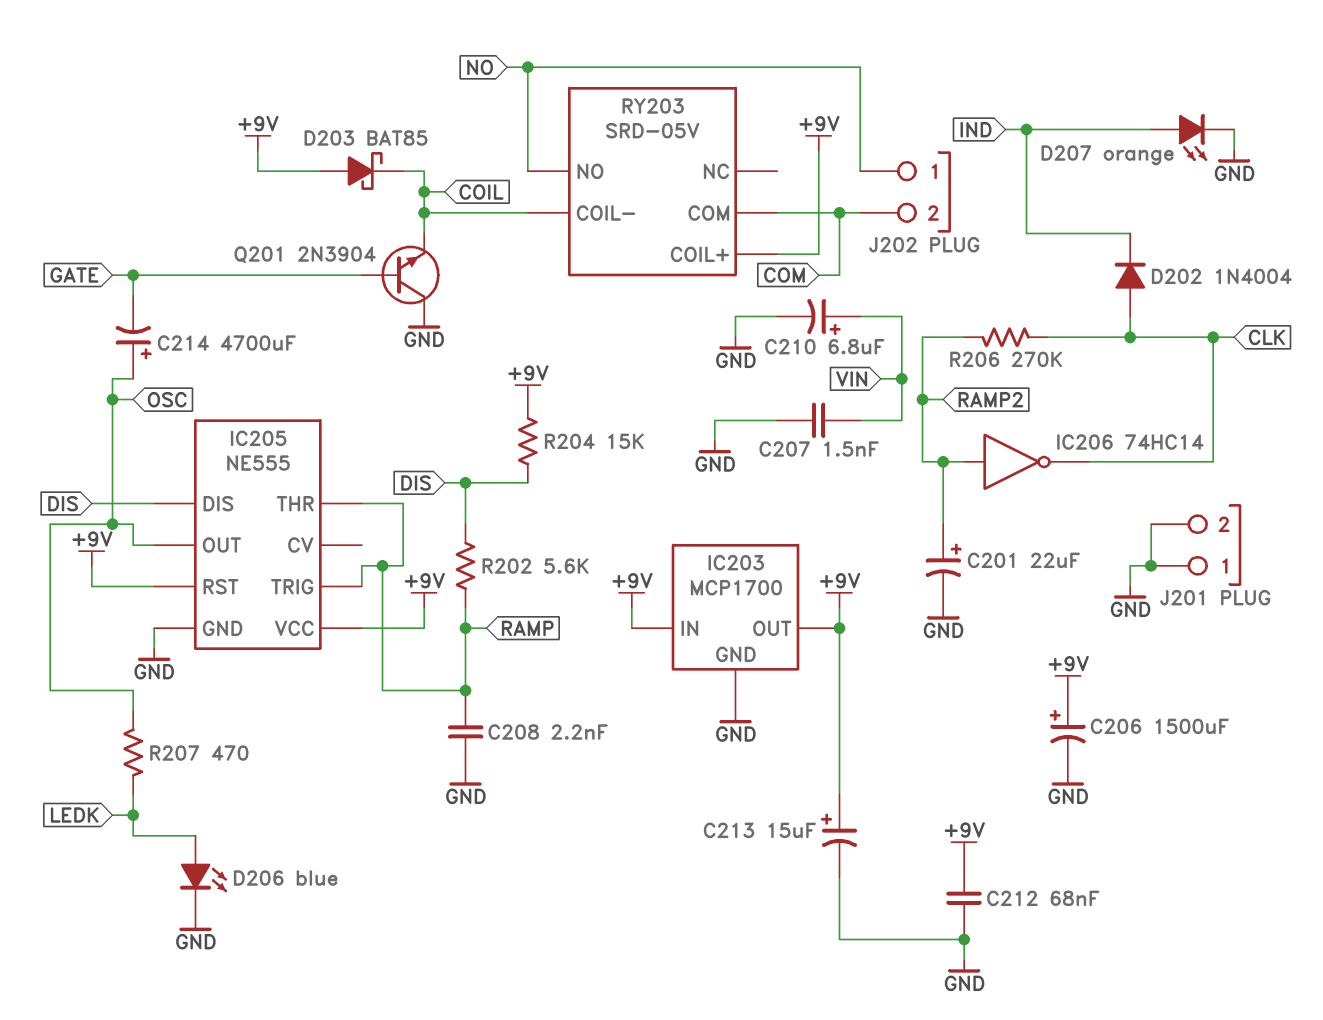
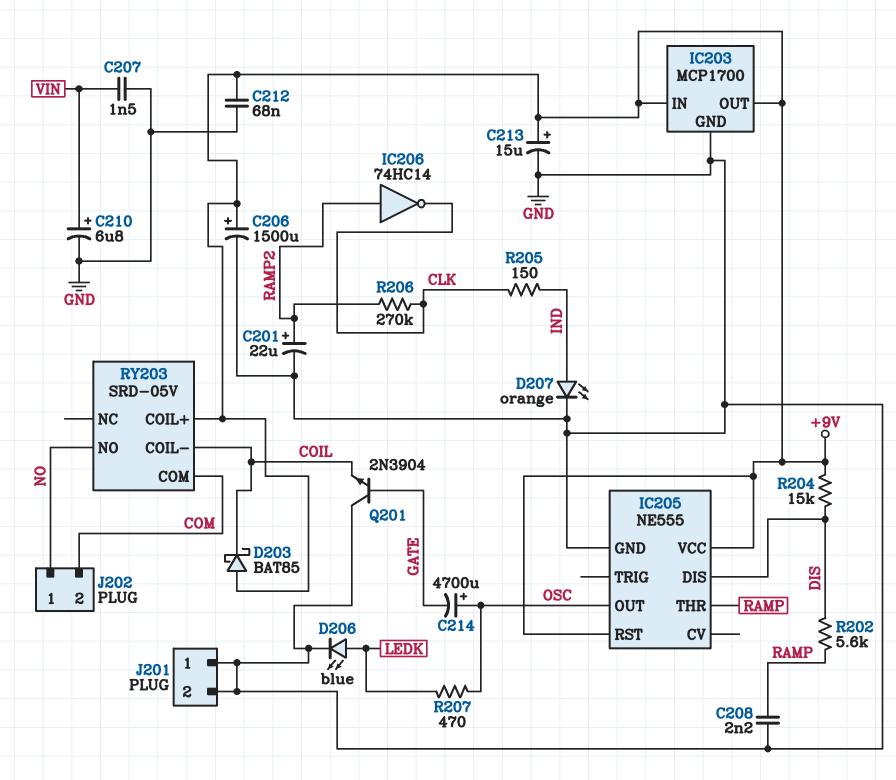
D202: diode 1N4004 (A CLK, K IND) -> none
IC205 pin TRIG: RAMP -> none
R205: none -> 150 (CLK, IND)

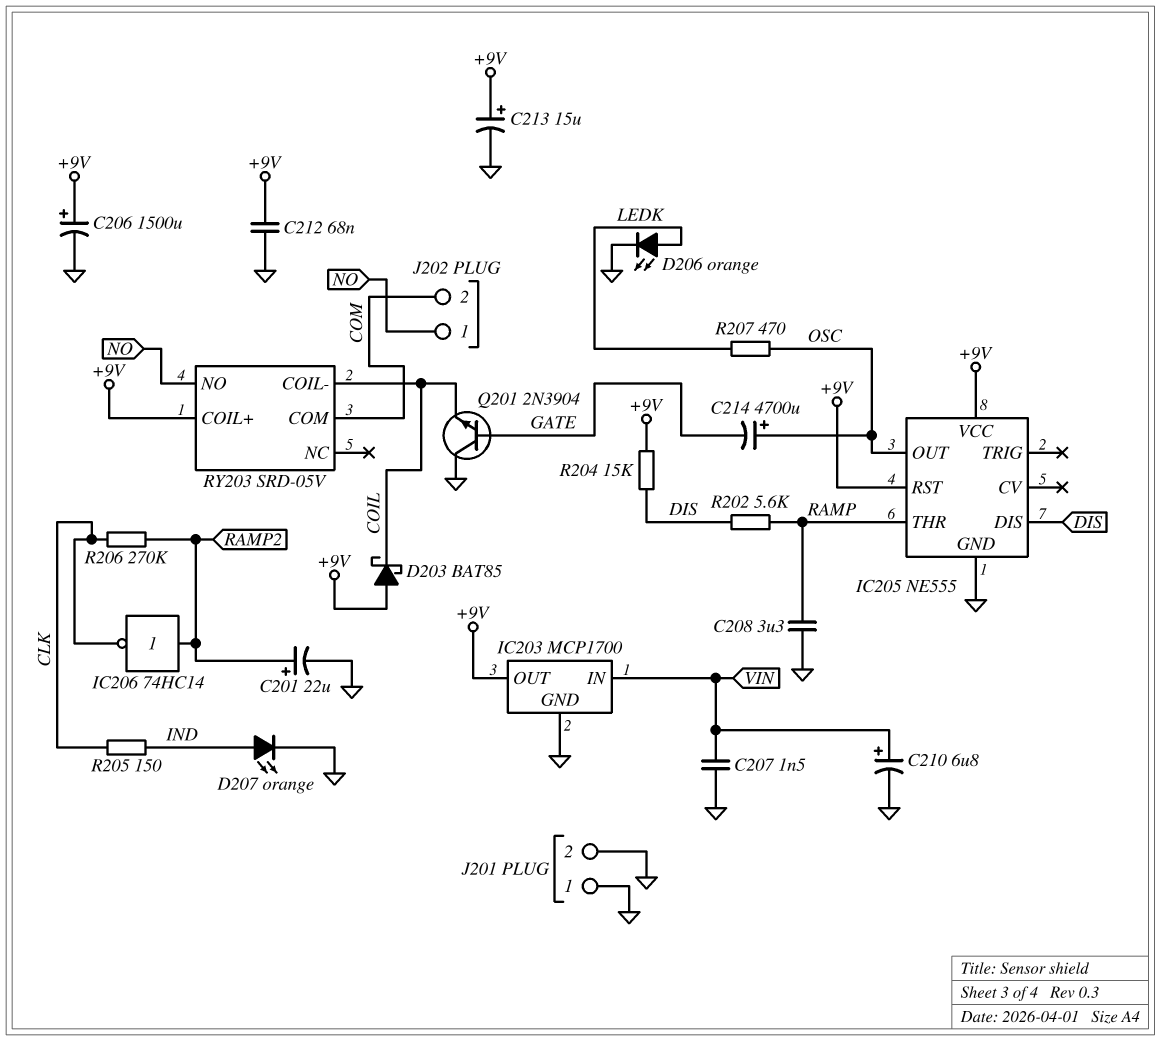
C208: 2.2nF (GND, RAMP) -> 3.3uF (GND, RAMP)
D206: LED blue (A LEDK, K GND) -> LED orange (A LEDK, K GND)
IC203 pin IN: +9V -> VIN

